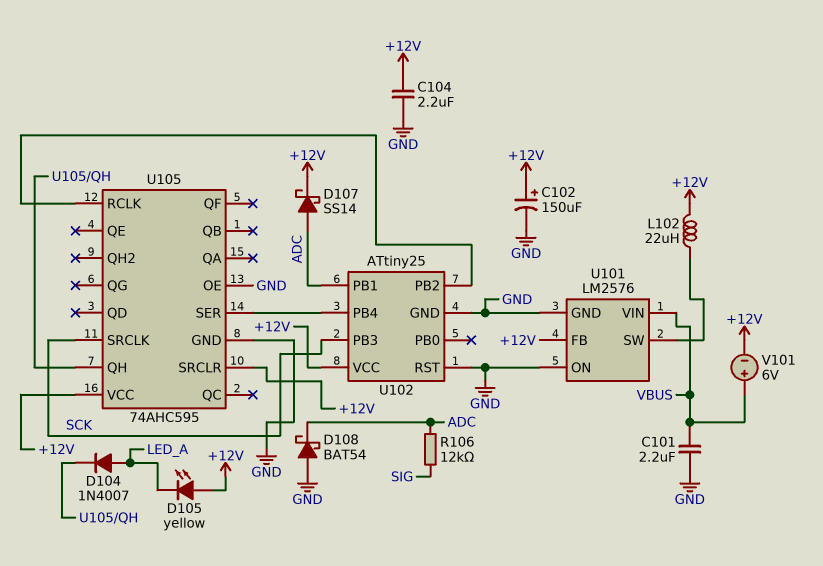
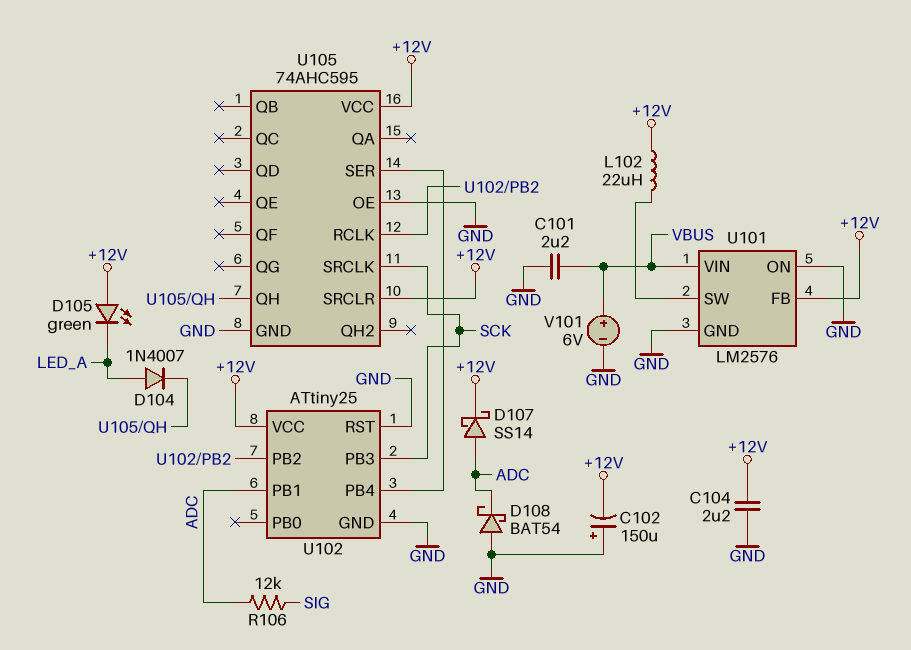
C102: 150uF (plus +12V, minus GND) -> 150uF (plus GND, minus +12V)
D105: LED yellow (A +12V, K LED_A) -> LED green (A +12V, K LED_A)
V101: 6V (plus VBUS, minus +12V) -> 6V (plus VBUS, minus GND)

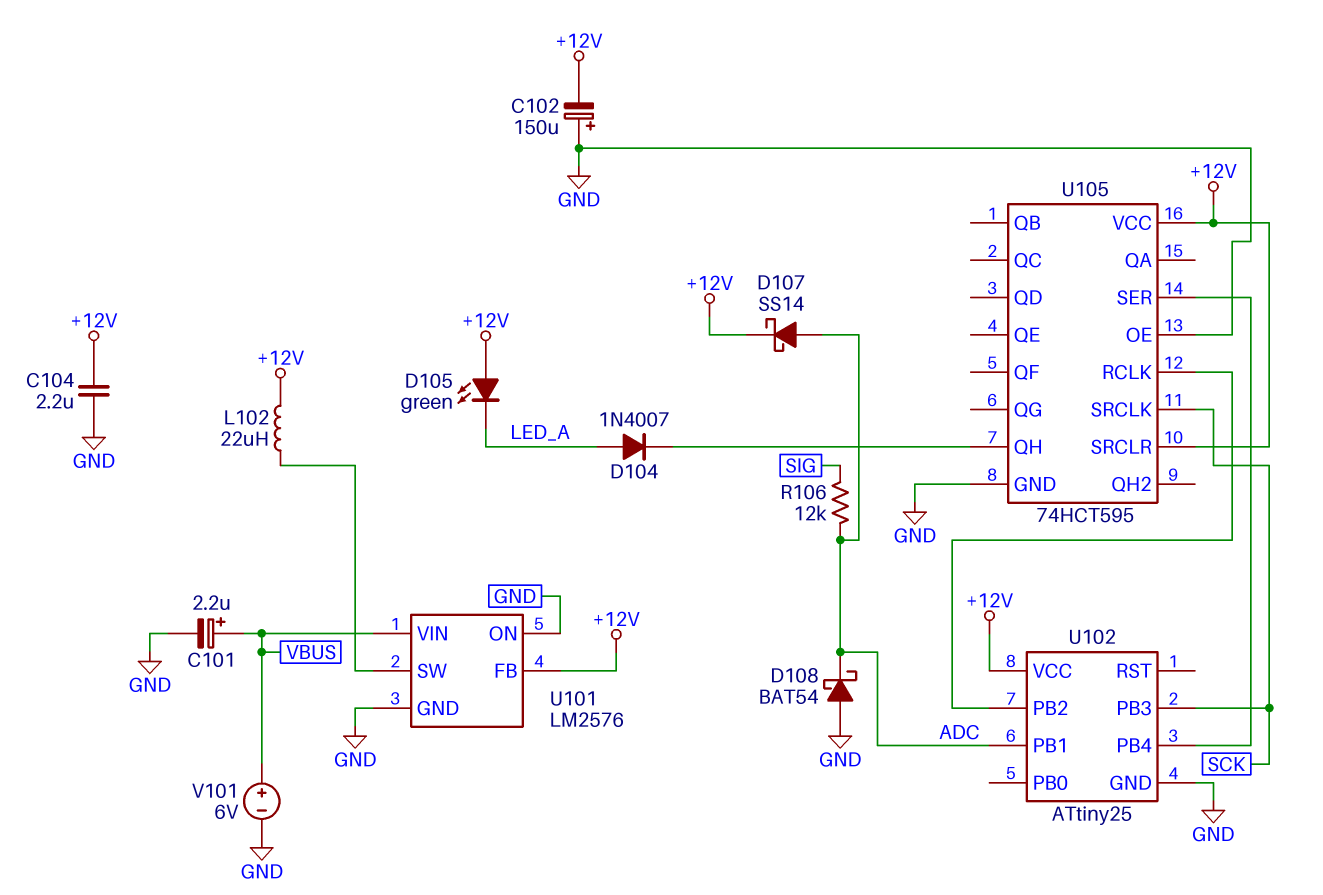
C101: 2.2uF (GND, VBUS) -> 2.2uF (plus VBUS, minus GND)
U102 pin RST: GND -> none
U105: 74AHC595 -> 74HCT595

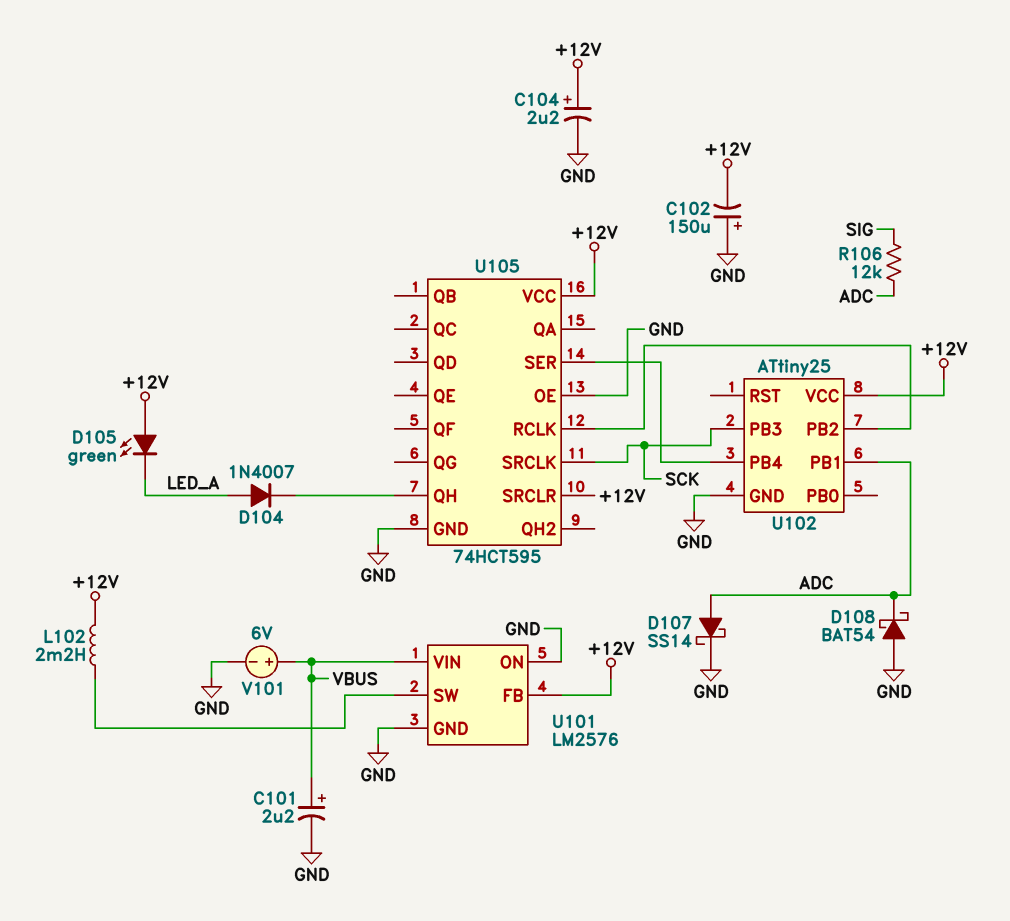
C104: 2.2uF (+12V, GND) -> 2.2uF (plus +12V, minus GND)
D107: schottky SS14 (A ADC, K +12V) -> schottky SS14 (A ADC, K GND)
L102: 22uH (+12V, U101/SW) -> 2.2mH (+12V, U101/SW)

